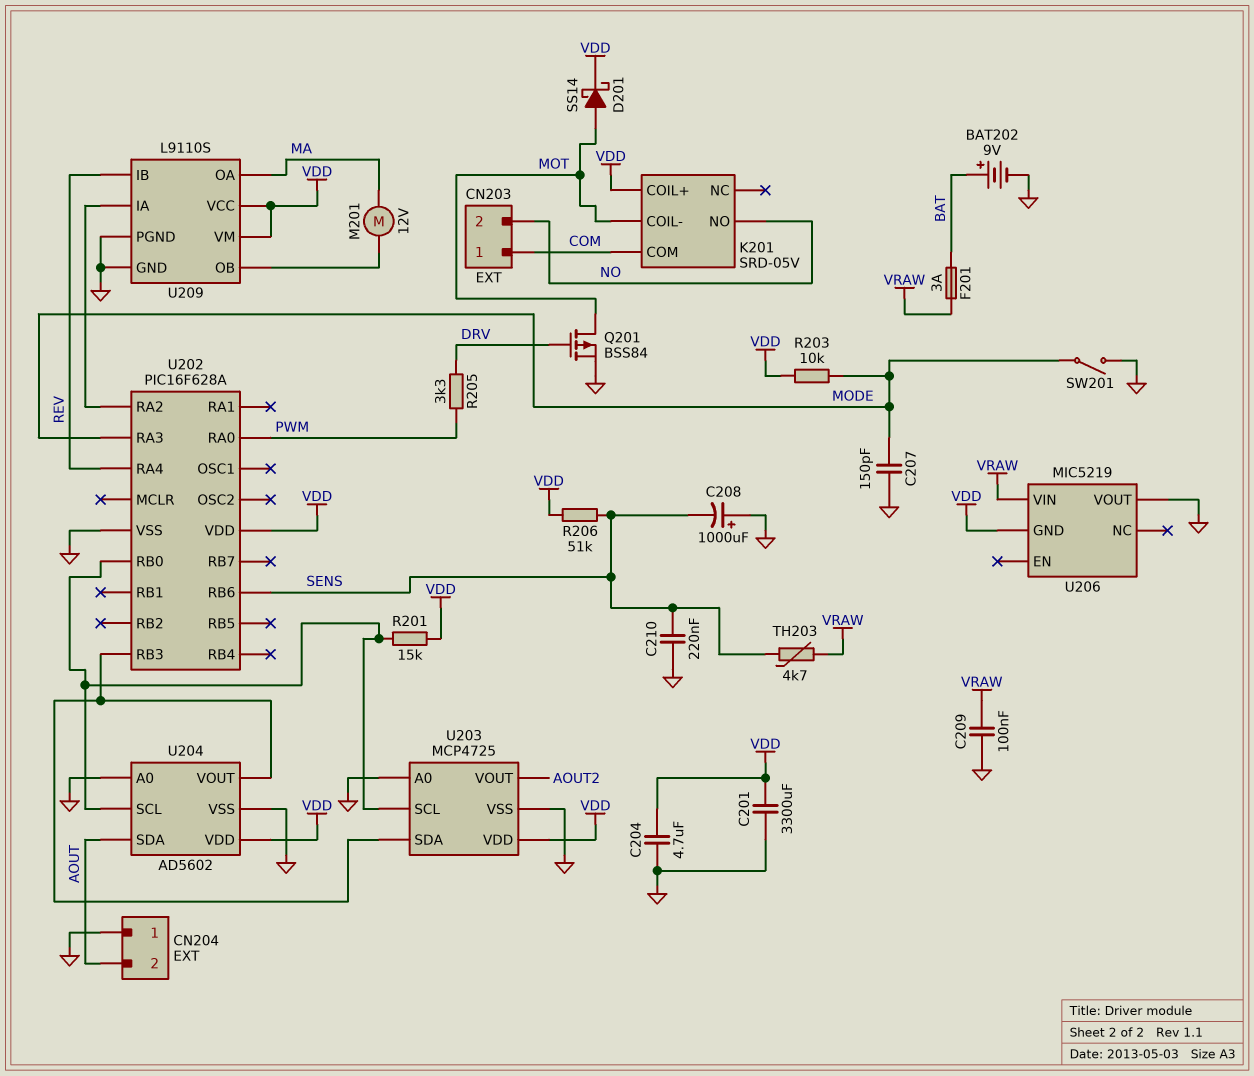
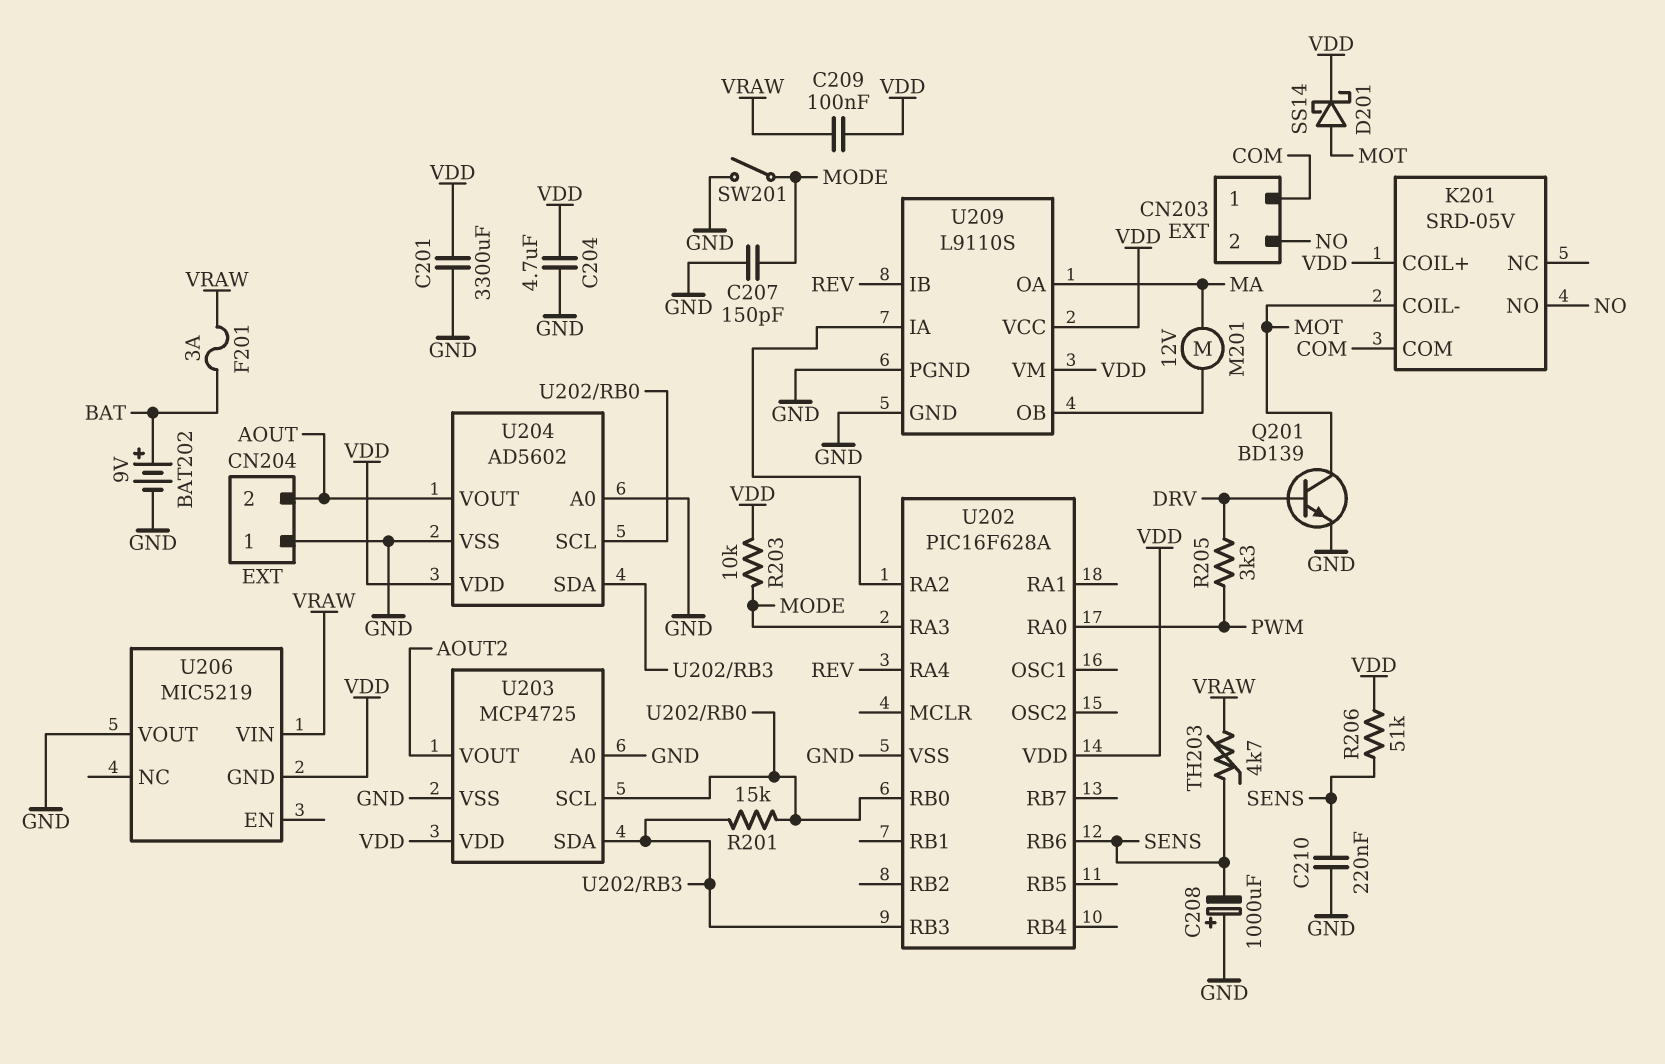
C209: 100nF (GND, VRAW) -> 100nF (VDD, VRAW)
Q201: PMOS BSS84 (G DRV, D MOT, S GND) -> NPN BD139 (B DRV, C MOT, E GND)
R201: 15k (U202/RB0, VDD) -> 15k (U202/RB0, U202/RB3)
U204 pin SDA: AOUT -> U202/RB3
U204 pin VOUT: U202/RB3 -> AOUT

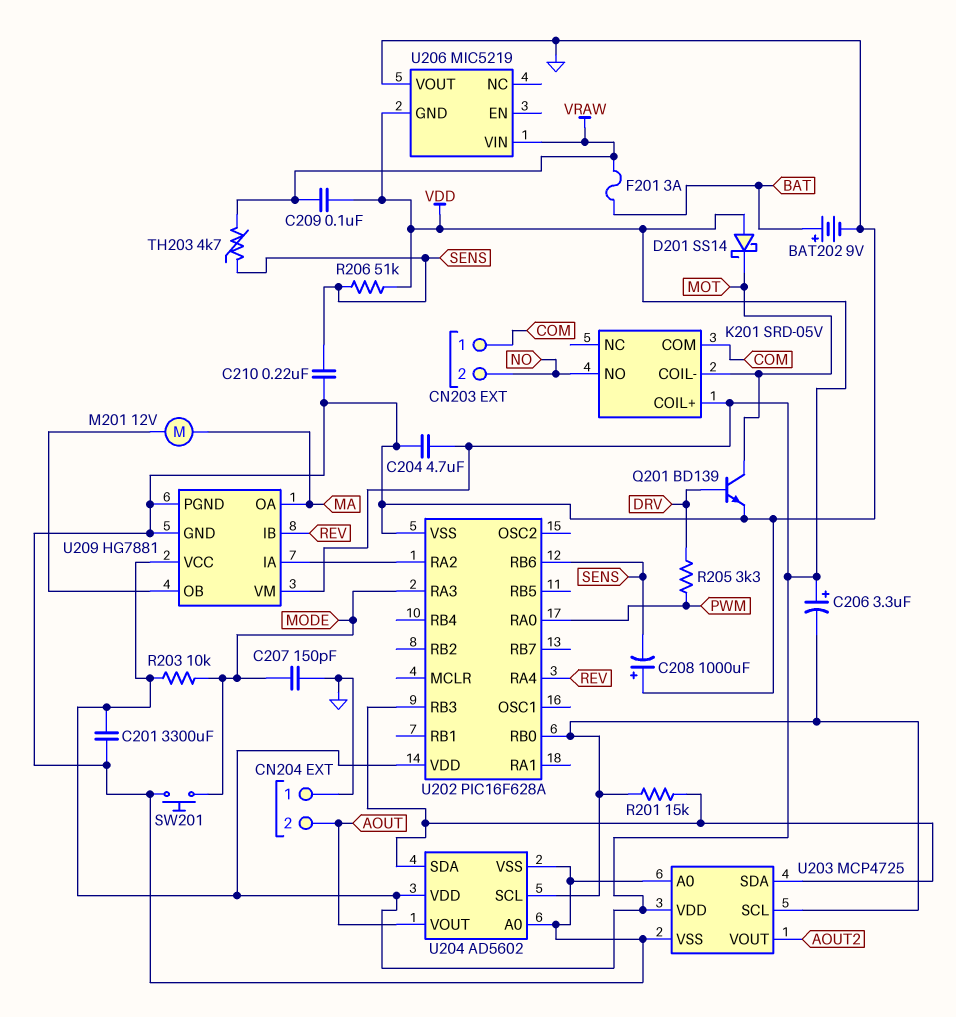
C206: none -> 3.3uF (plus VDD, minus U202/RB0)
D201: schottky SS14 (A MOT, K VDD) -> schottky SS14 (A VDD, K MOT)
SW201: switch (GND, MODE) -> button (GND, MODE)
U209: L9110S -> HG7881

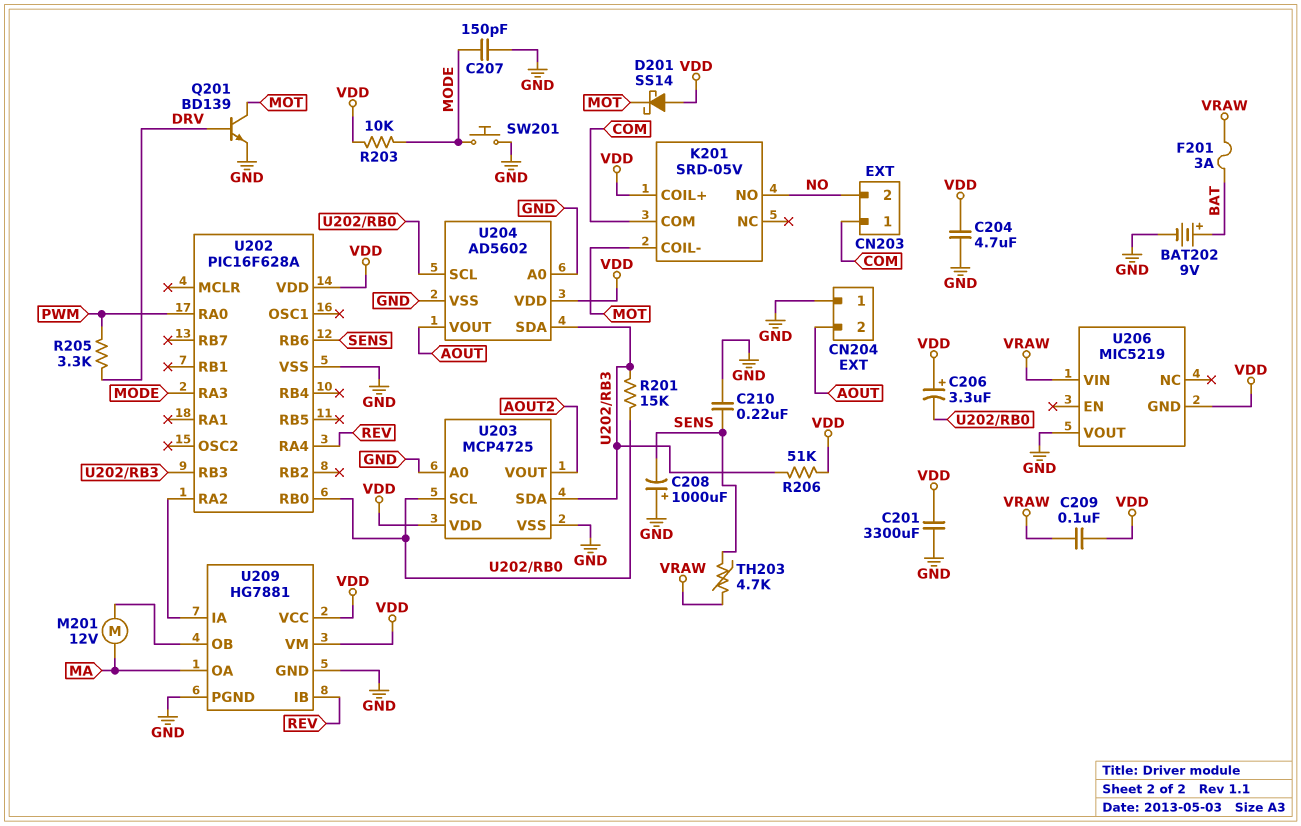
R206: 51k (SENS, VDD) -> 51k (U202/RB3, VDD)

